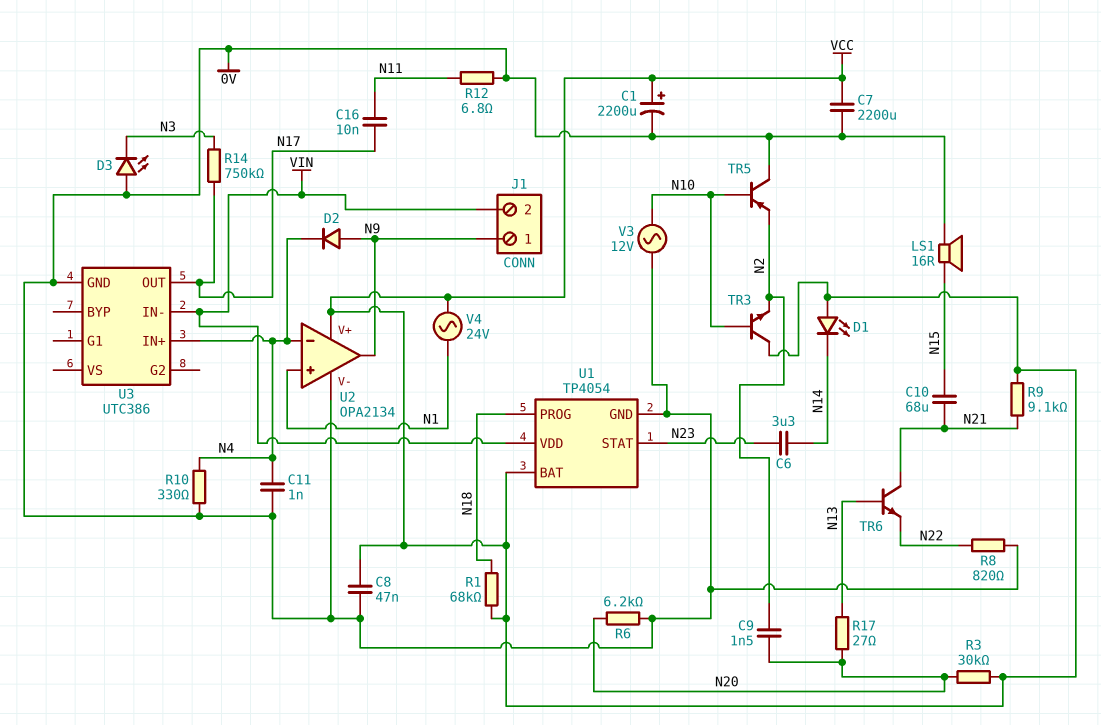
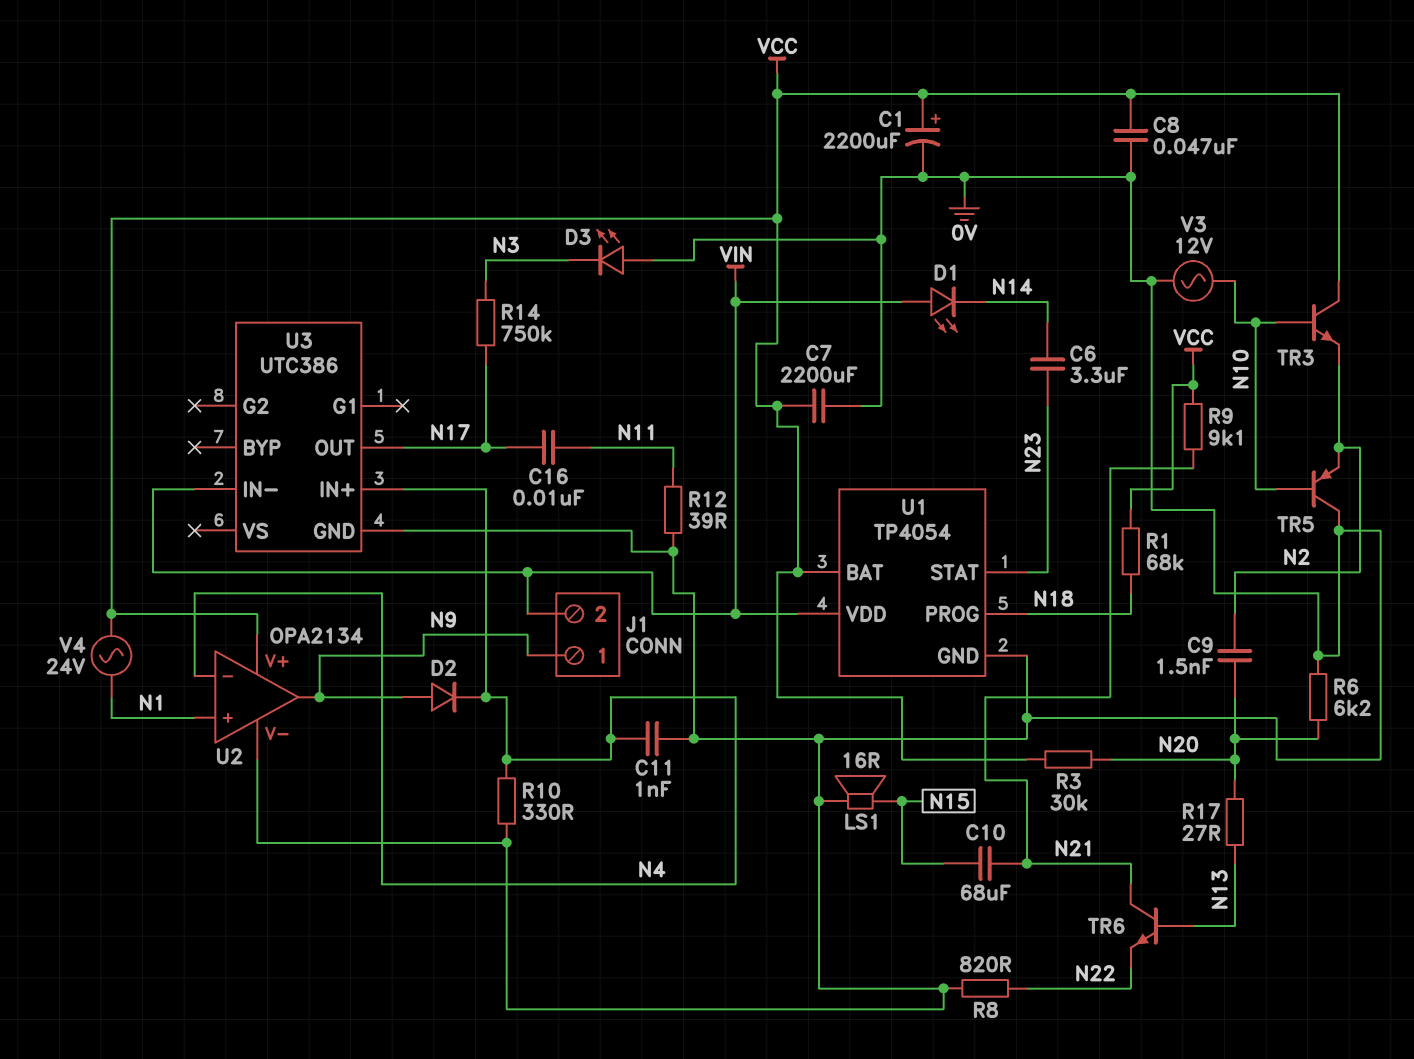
D1: LED (A VCC, K N14) -> LED (A VIN, K N14)
R12: 6.8 (0V, N11) -> 39 (0V, N11)

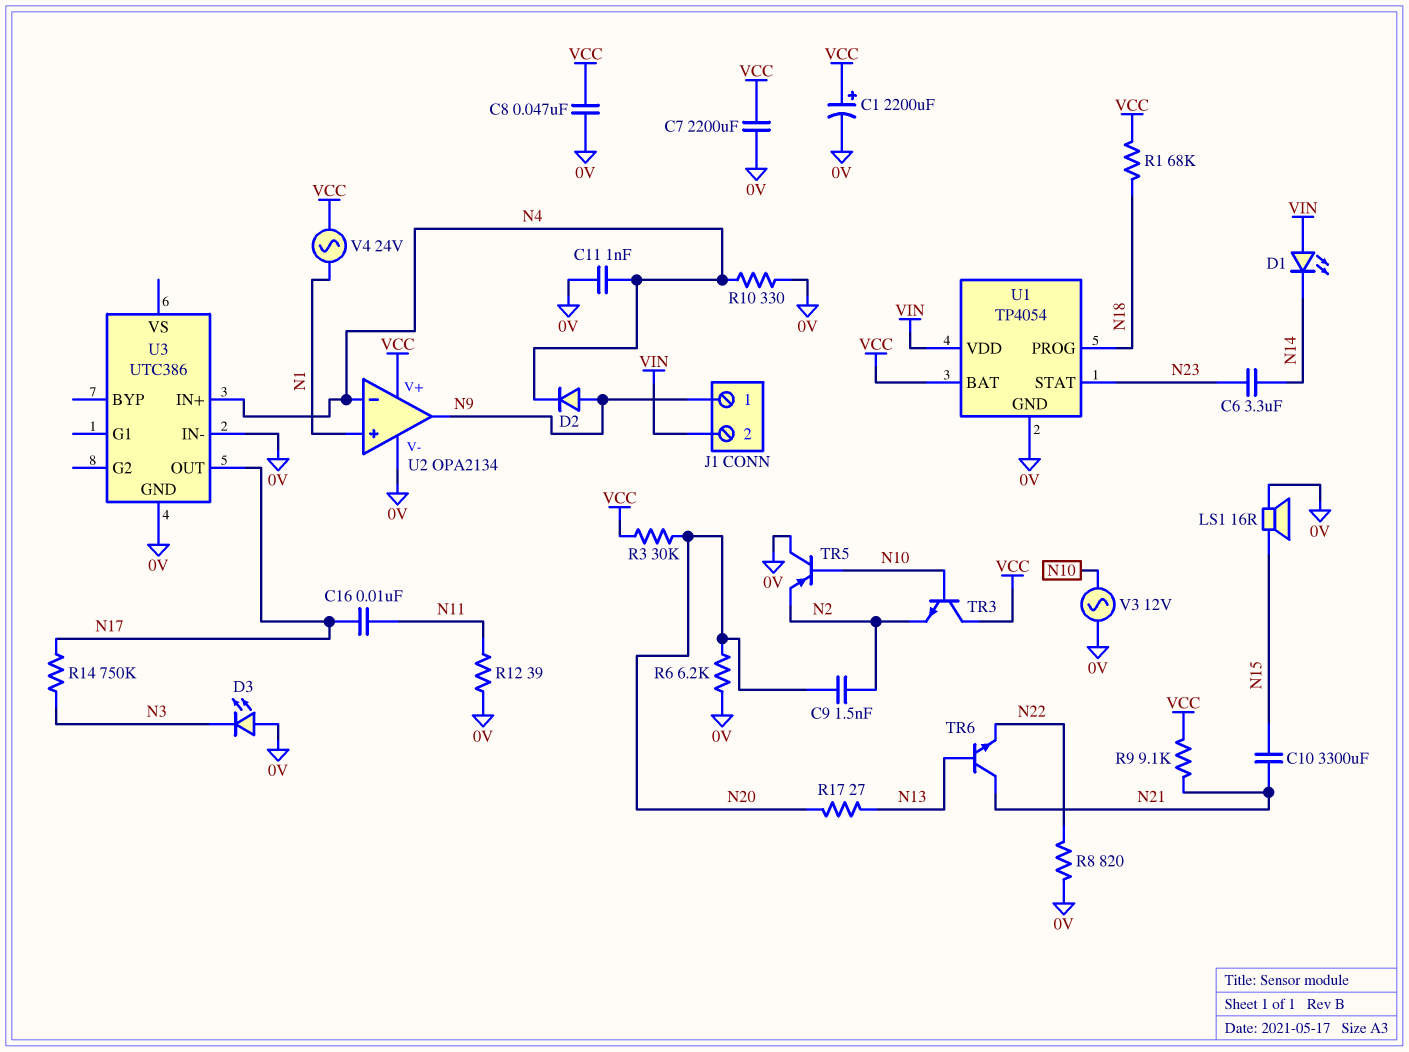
C10: 68uF (N15, N21) -> 3300uF (N15, N21)
U3 pin IN-: VIN -> 0V

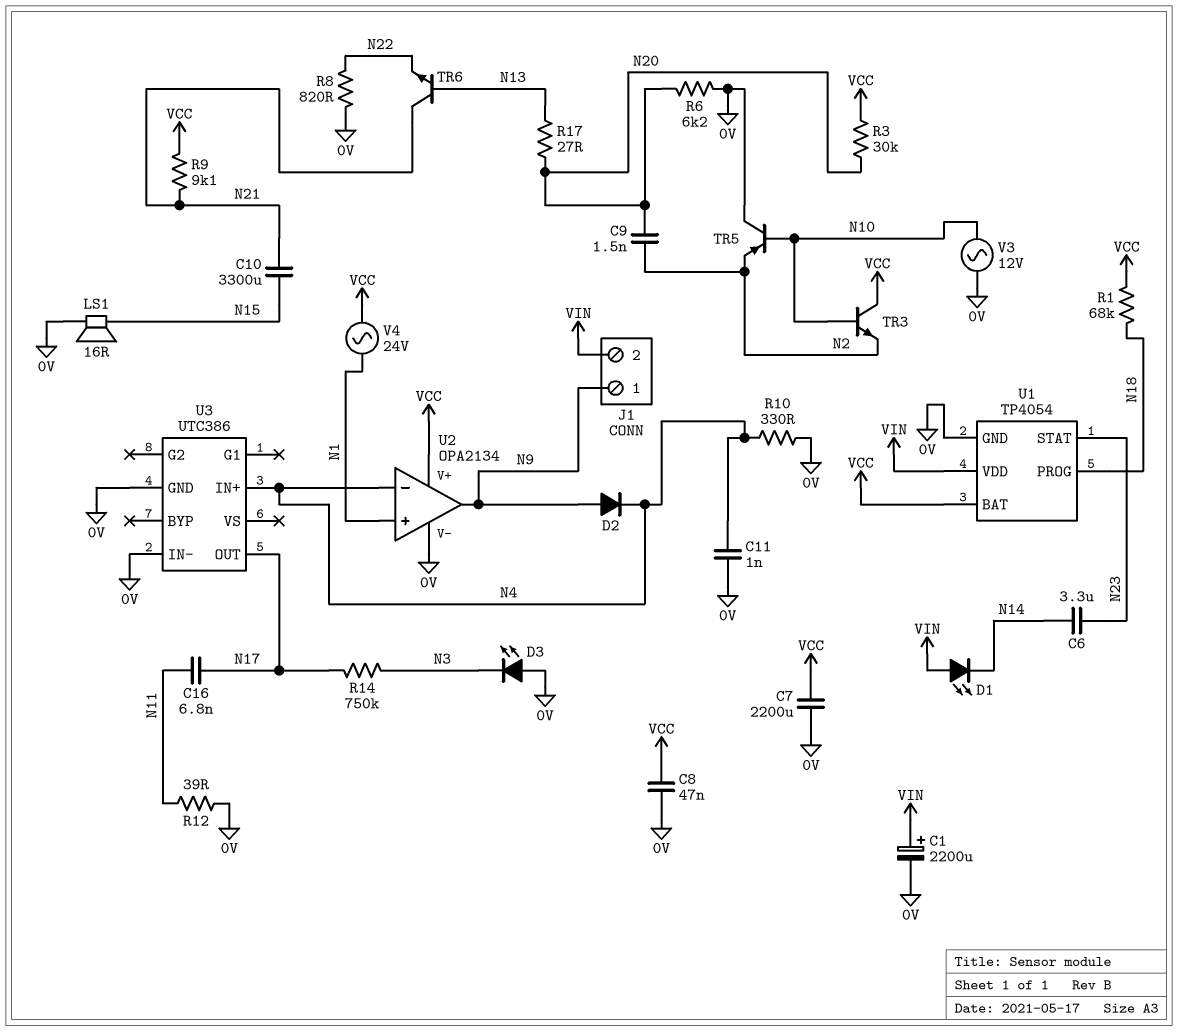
C1: 2200uF (plus VCC, minus 0V) -> 2200uF (plus VIN, minus 0V)
C16: 10nF (N11, N17) -> 6.8nF (N11, N17)

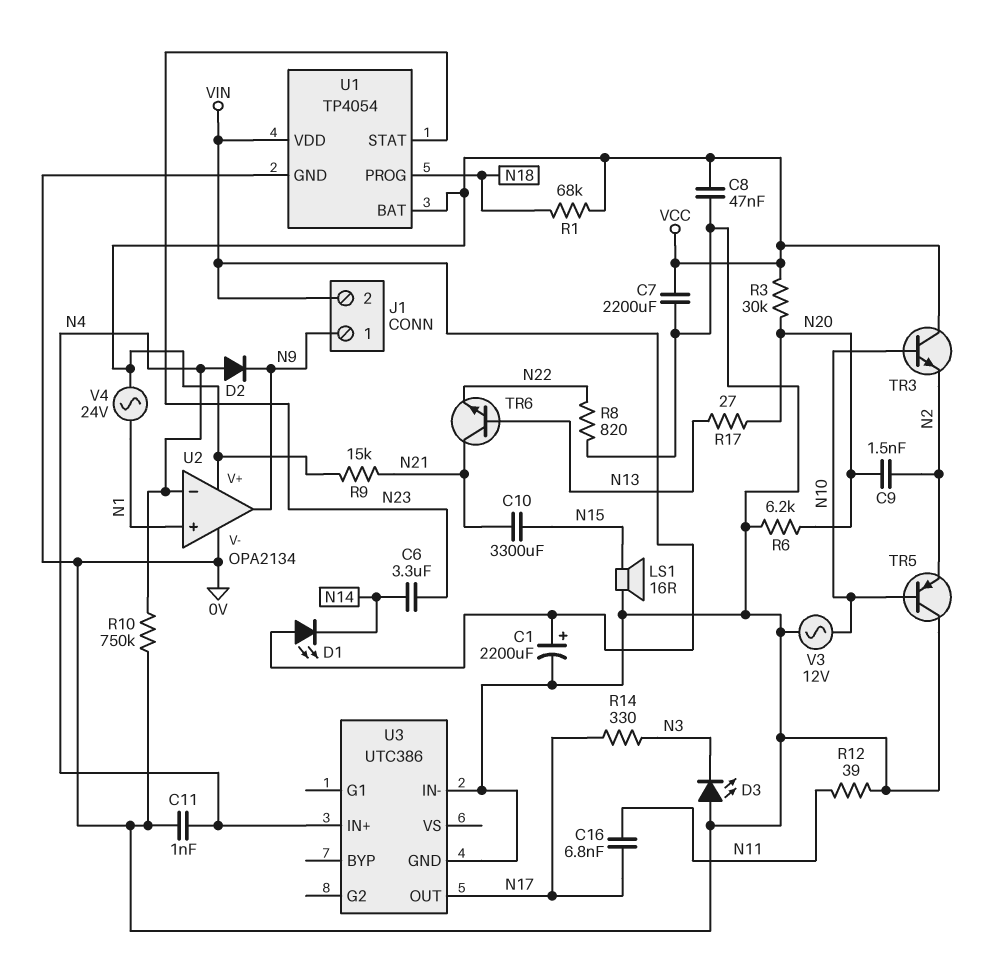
D2: diode (A N9, K N4) -> diode (A N4, K N9)
R9: 9.1k (N21, VCC) -> 15k (N21, VCC)
R10: 330 (0V, N4) -> 750k (0V, N4)
R14: 750k (N3, N17) -> 330 (N3, N17)

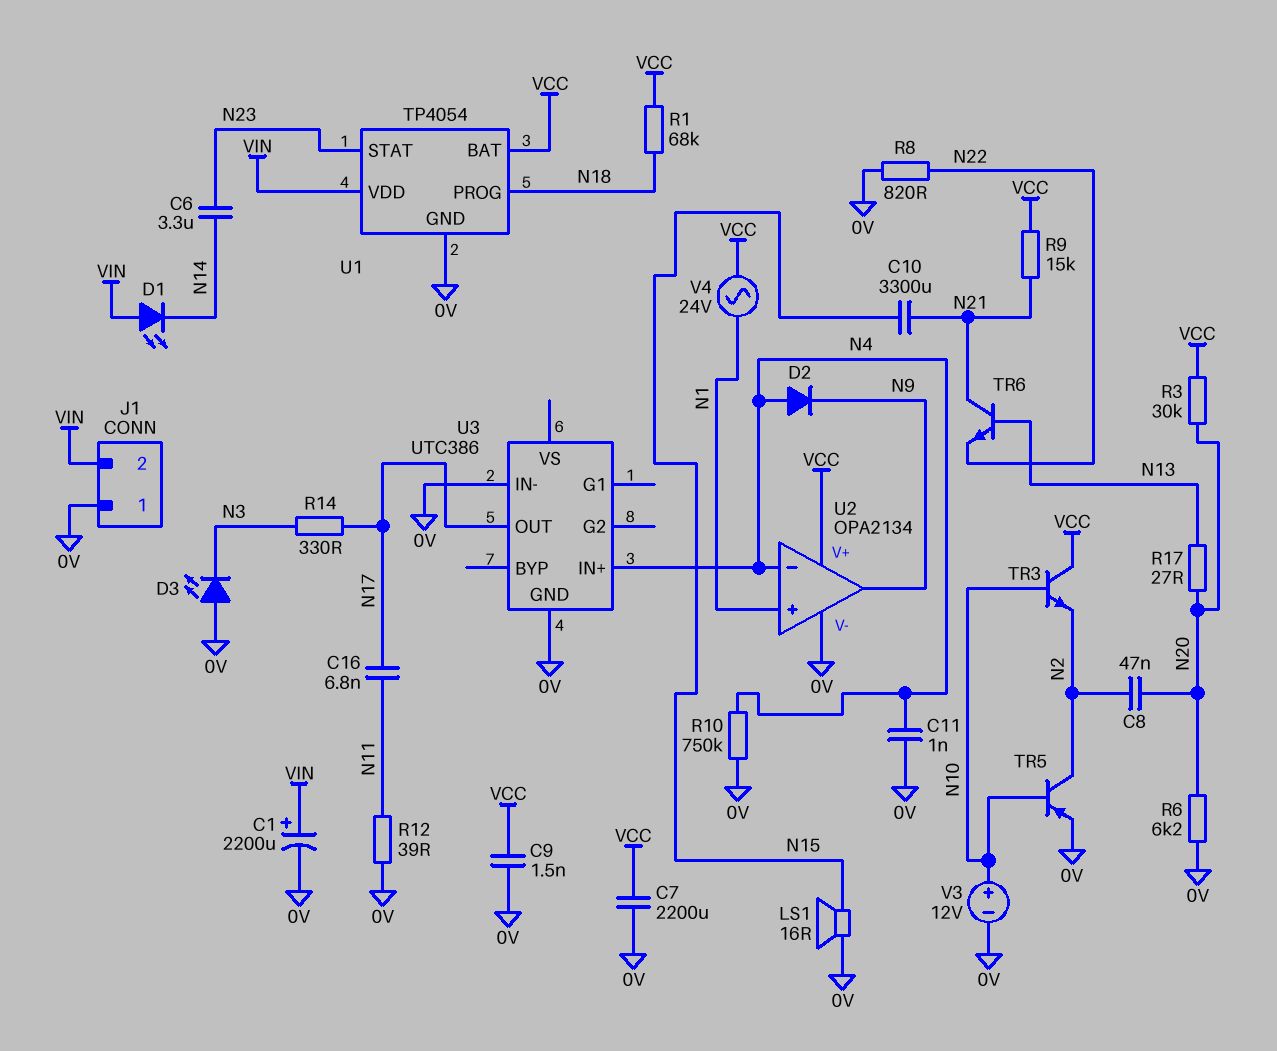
C8: 47nF (0V, VCC) -> 47nF (N2, N20)
C9: 1.5nF (N2, N20) -> 1.5nF (0V, VCC)
J1 pin 1: N9 -> 0V
TR5: PNP (B N10, C 0V, E N2) -> PNP (B N10, C N2, E 0V)
V3: AC 12V (0V, N10) -> 12V (plus N10, minus 0V)

